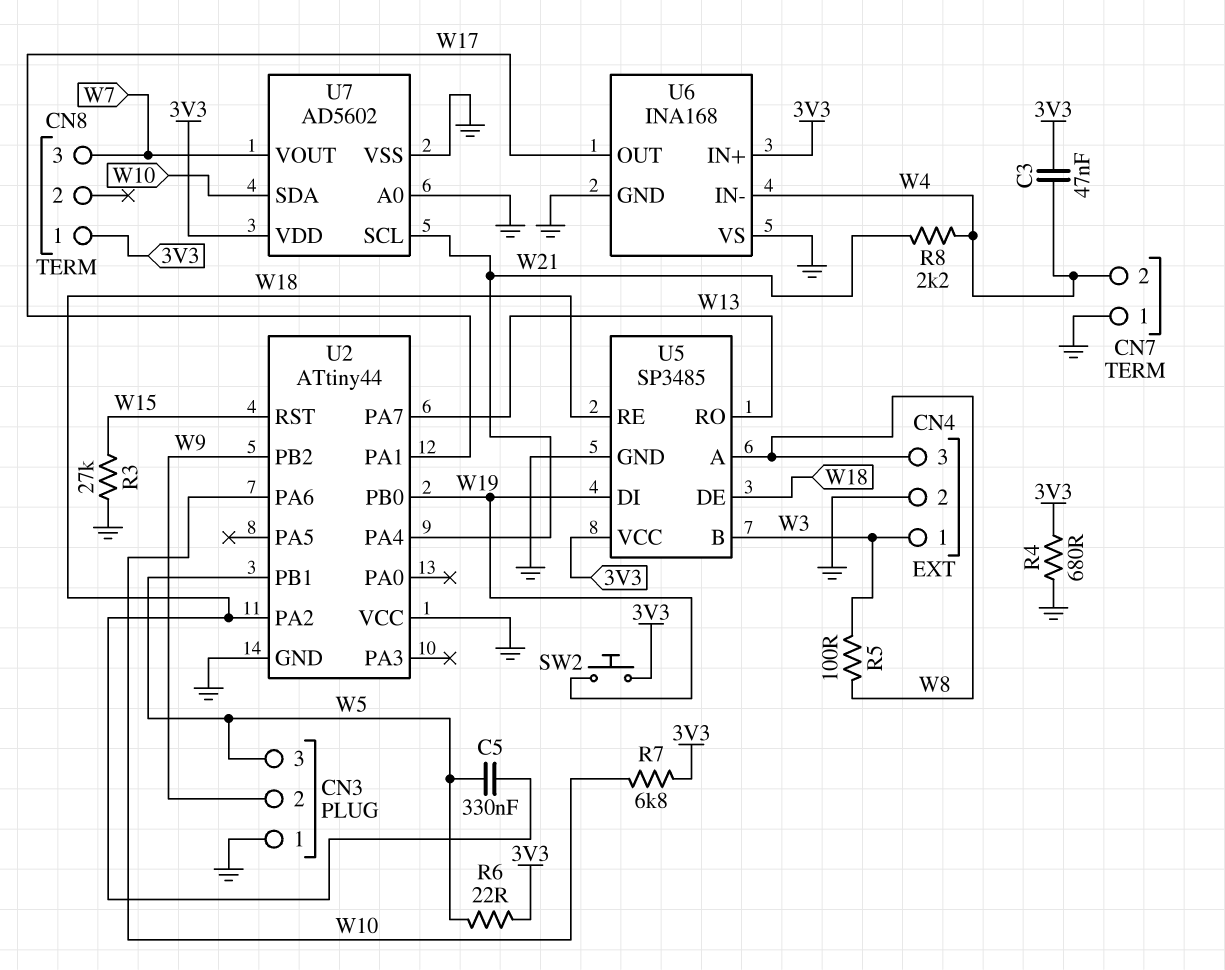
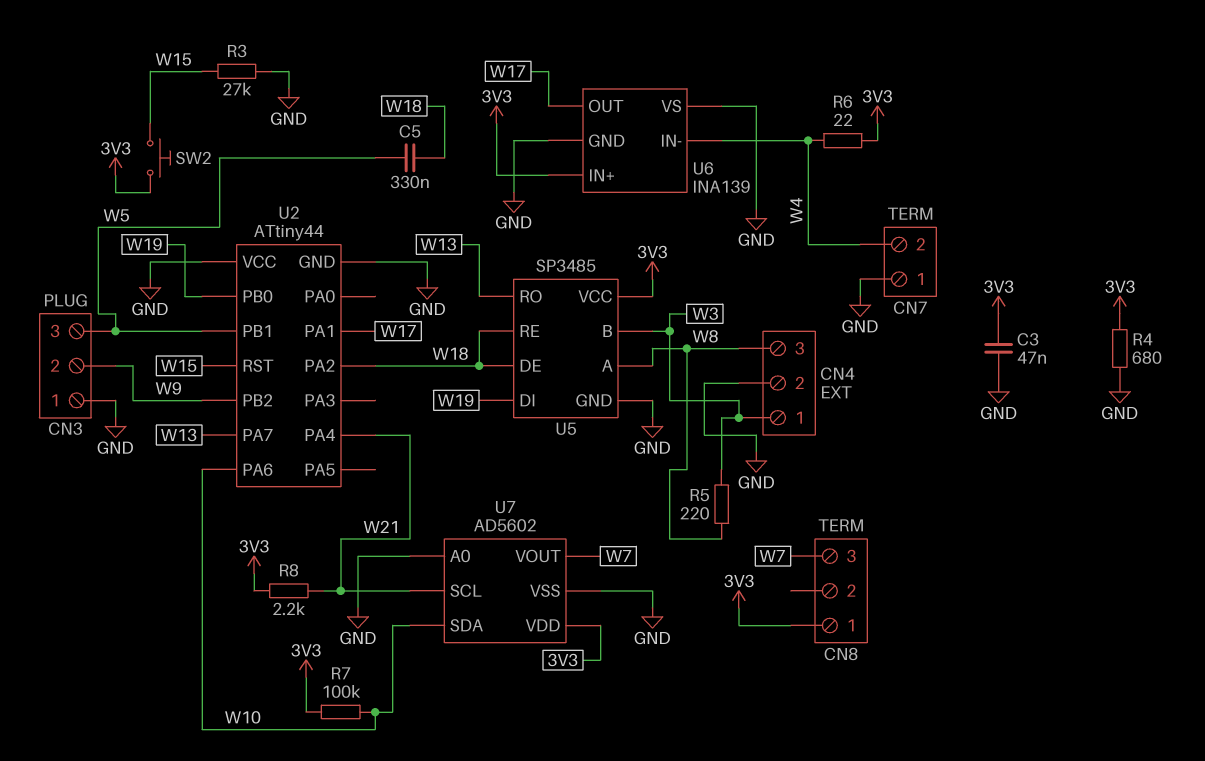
C3: 47nF (3V3, W4) -> 47nF (3V3, GND)
R5: 100 (W3, W8) -> 220 (W3, W8)
R6: 22 (3V3, W5) -> 22 (3V3, W4)
R7: 6.8k (3V3, W10) -> 100k (3V3, W10)
R8: 2.2k (W4, W21) -> 2.2k (3V3, W21)
SW2: button (3V3, W19) -> button (3V3, W15)
U6: INA168 -> INA139

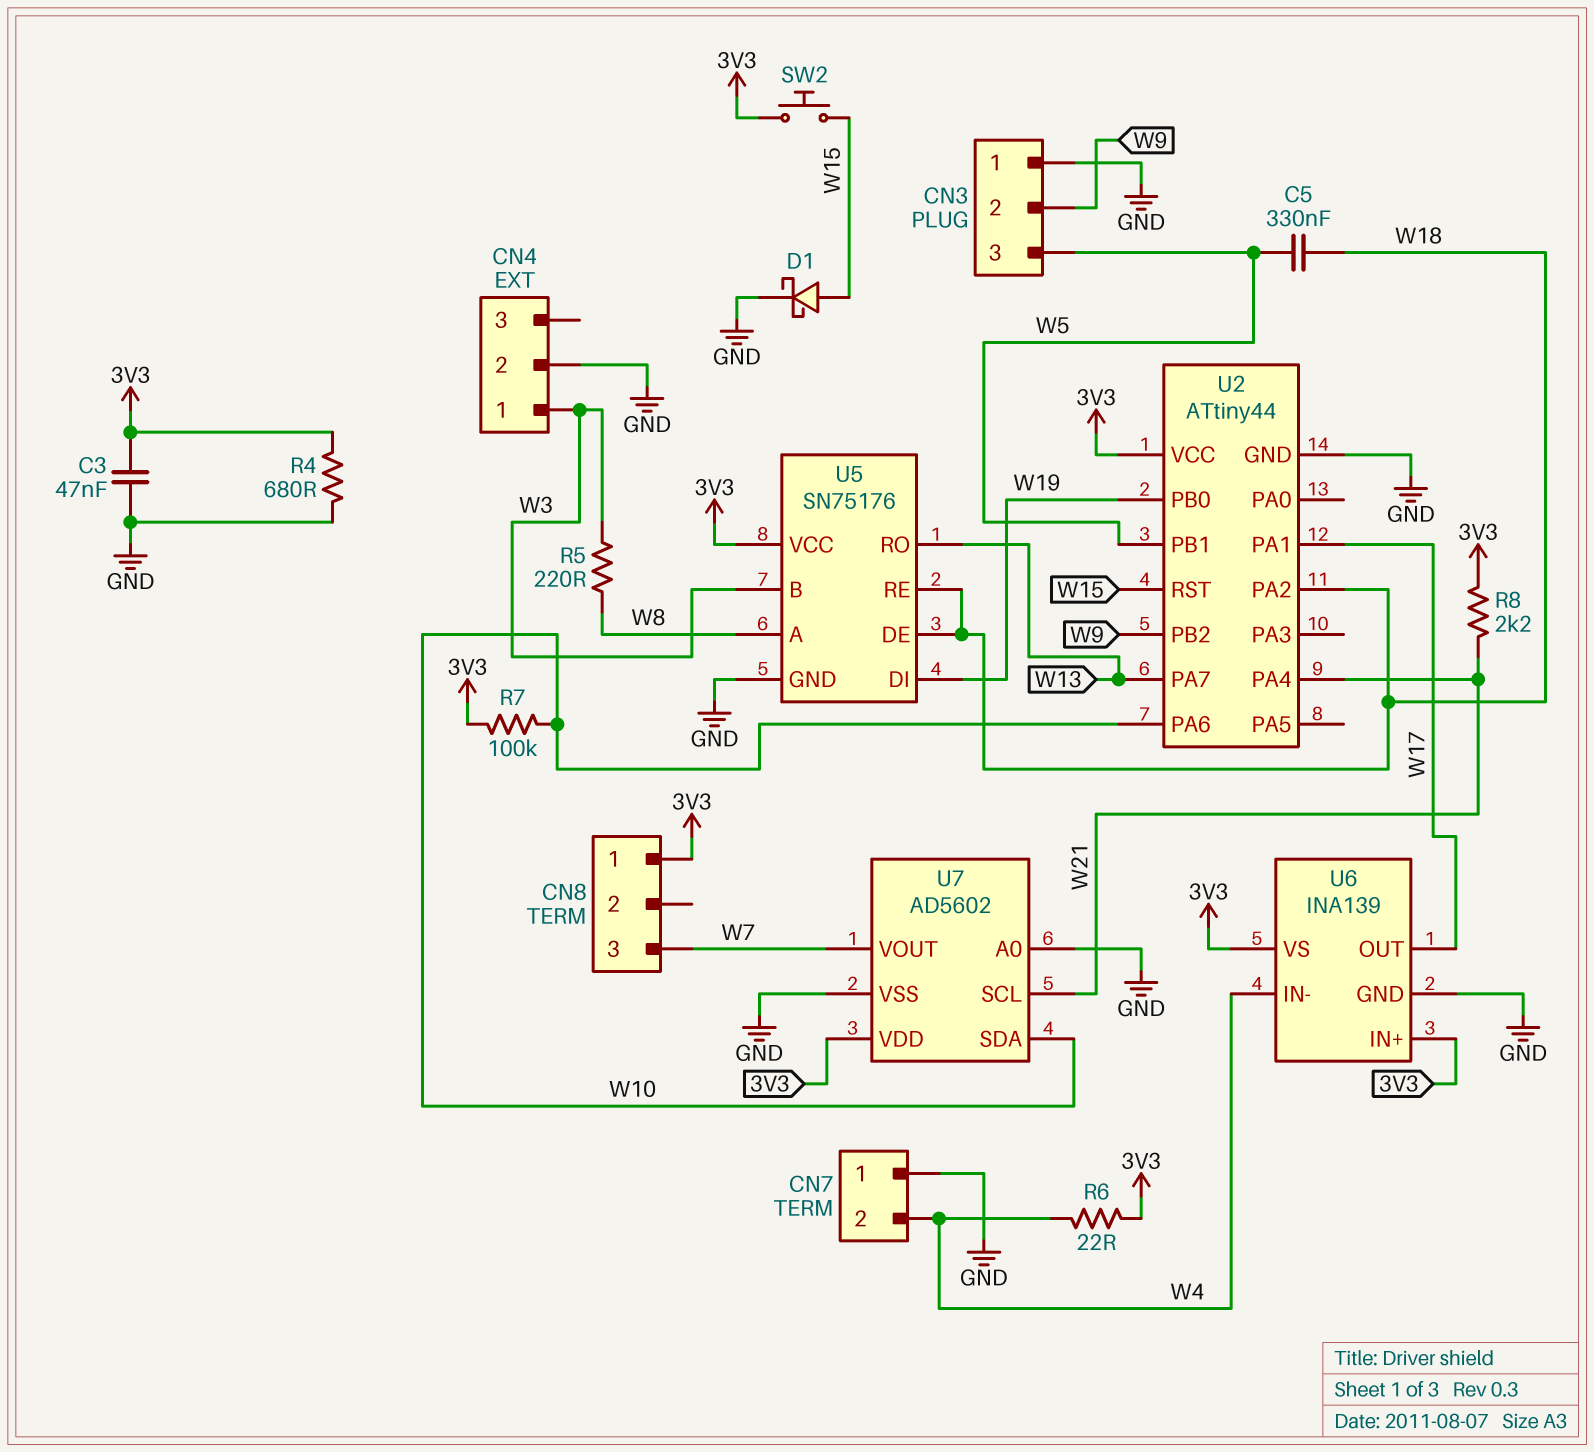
CN4 pin 3: W8 -> none
D1: none -> schottky (A W15, K GND)
R3: 27k (GND, W15) -> none
U2 pin VCC: GND -> 3V3
U5: SP3485 -> SN75176
U6 pin VS: GND -> 3V3

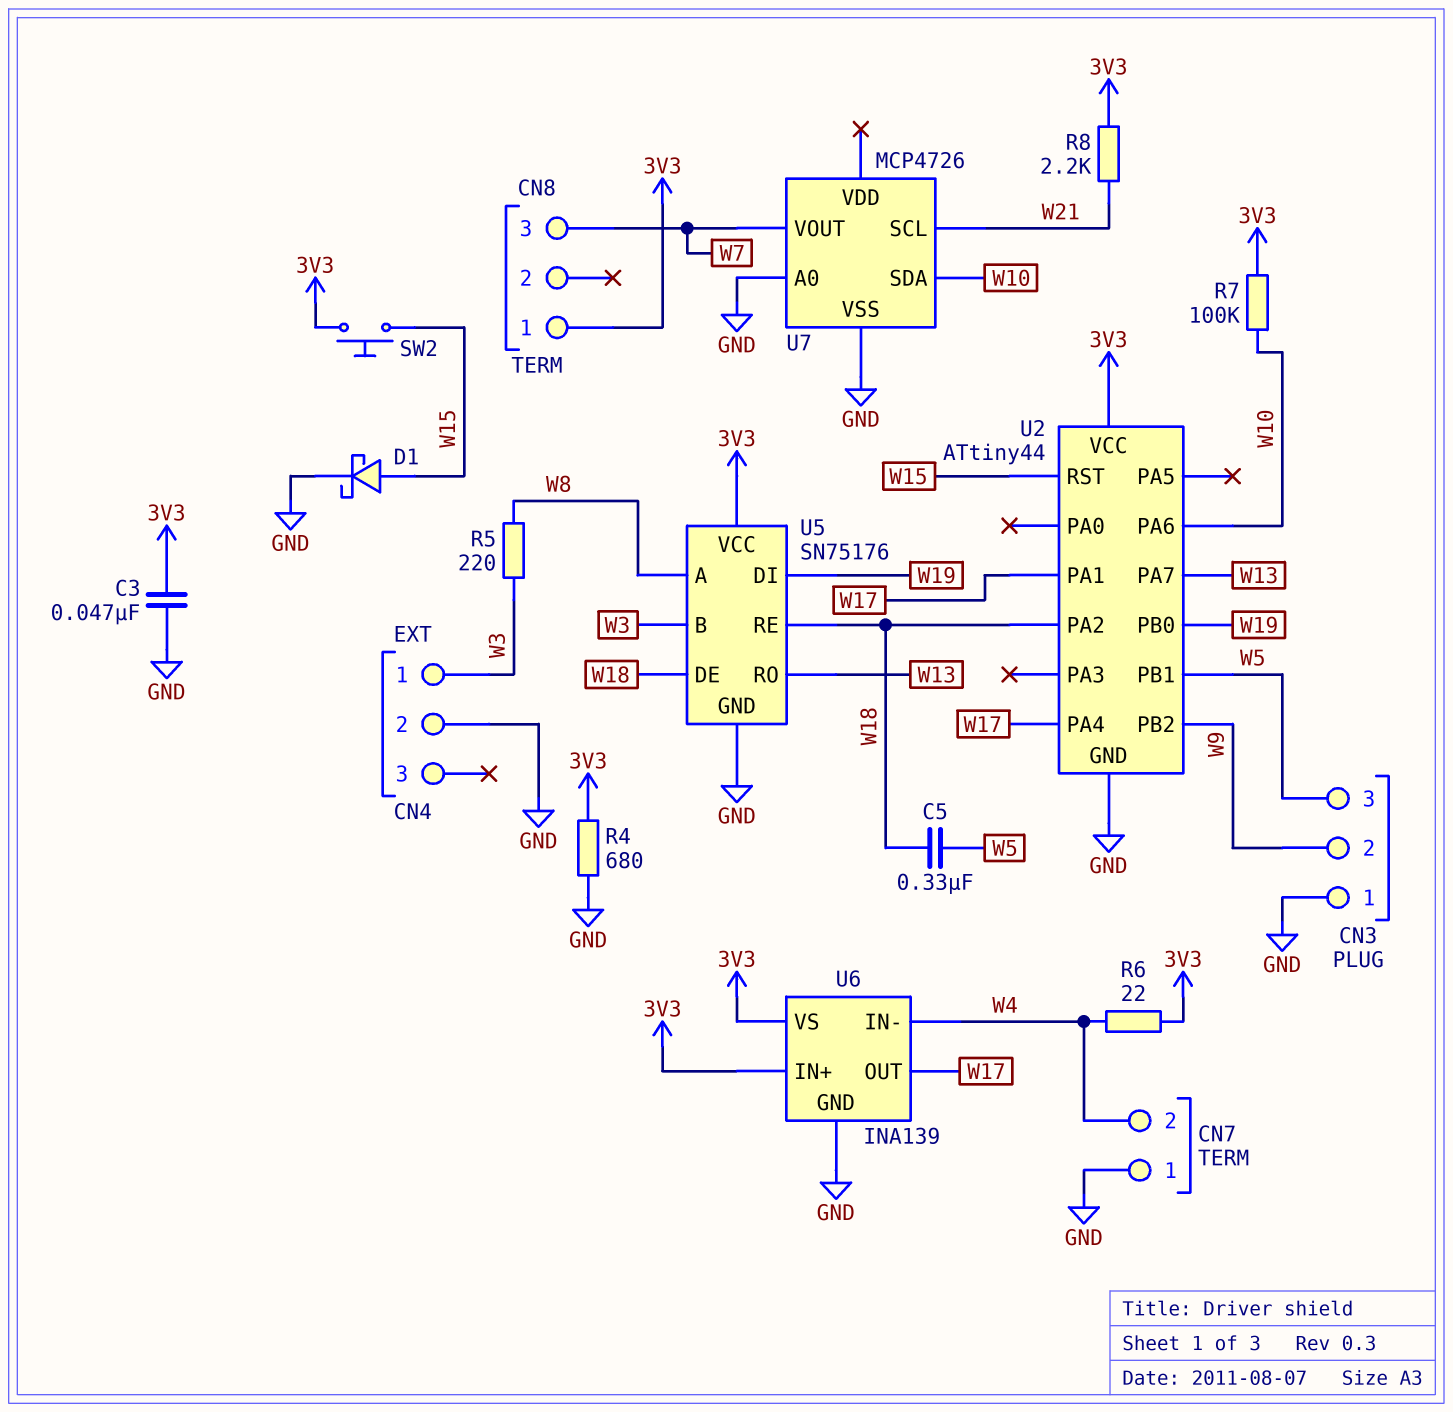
U2 pin PA4: W21 -> W17
U7: AD5602 -> MCP4726
U7 pin VDD: 3V3 -> none

